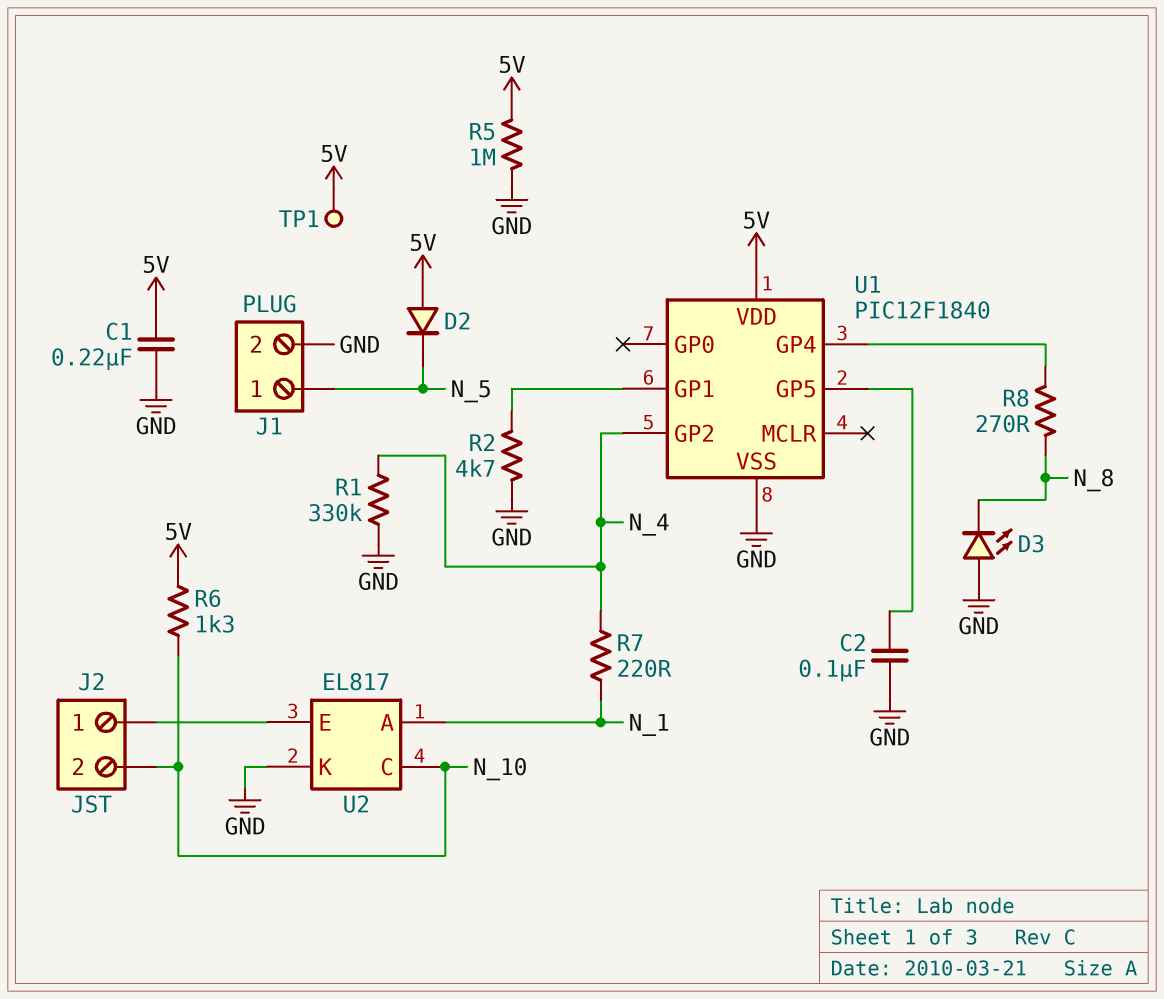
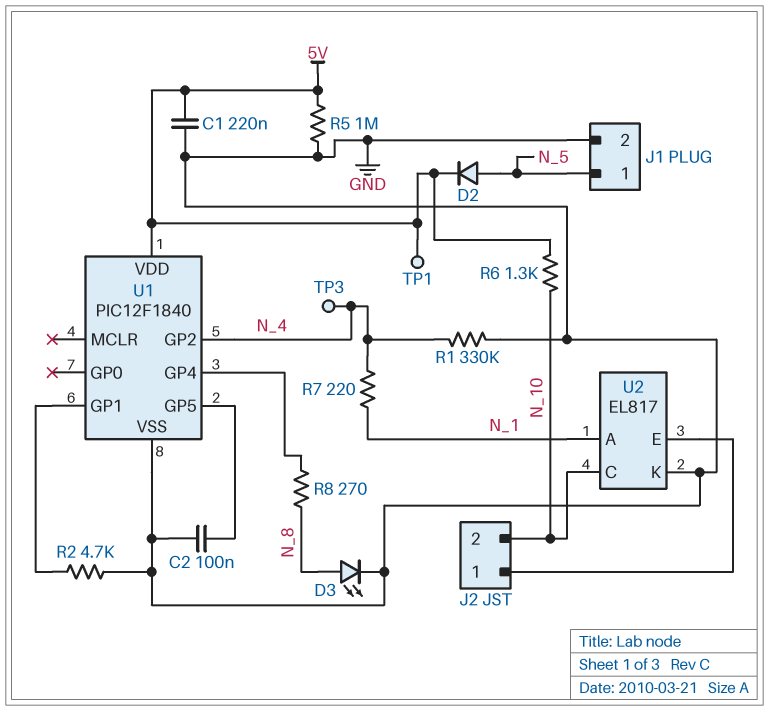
D2: diode (A 5V, K N_5) -> diode (A N_5, K 5V)
D3: LED (A GND, K N_8) -> LED (A N_8, K GND)
TP3: none -> test point (N_4)

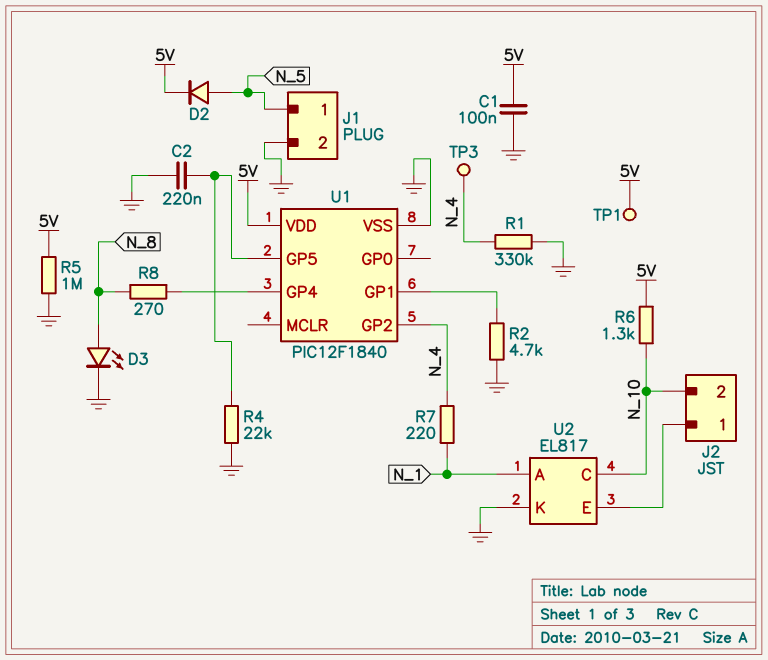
C1: 220nF (5V, GND) -> 100nF (5V, GND)
C2: 100nF (GND, U1/GP5) -> 220nF (GND, U1/GP5)
R4: none -> 22k (GND, U1/GP5)

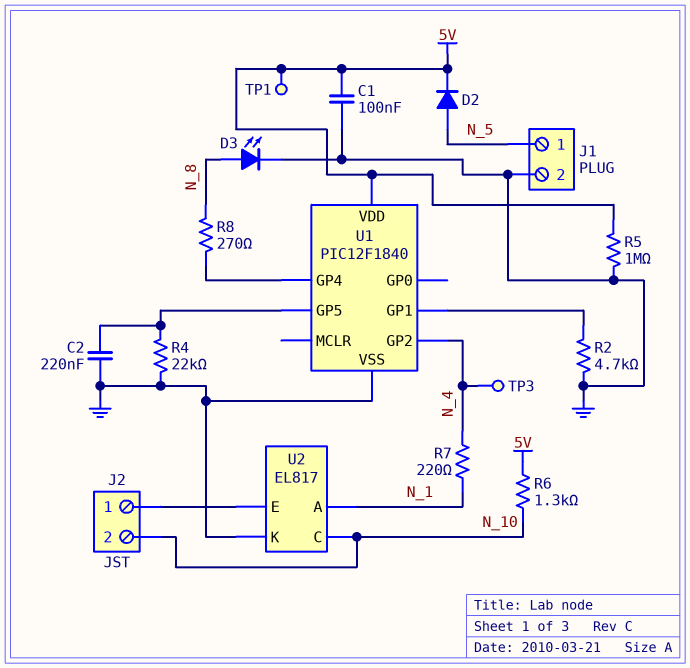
R1: 330k (GND, N_4) -> none

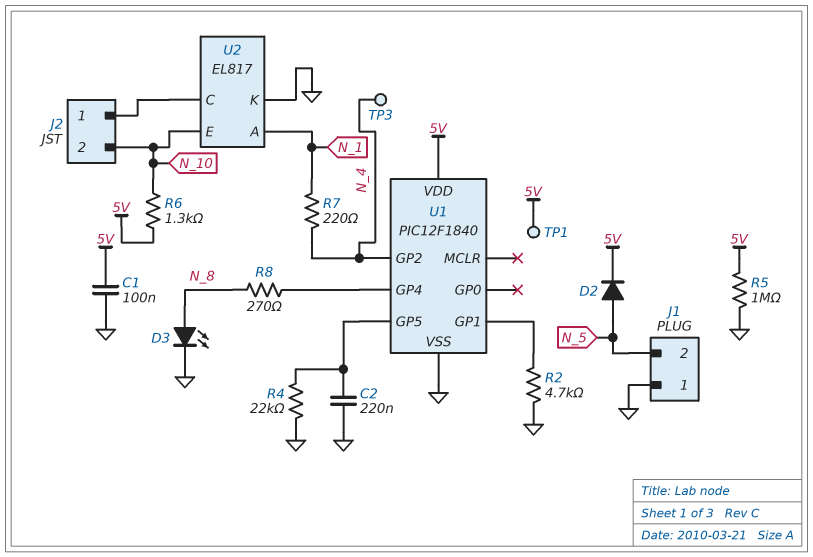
J1 pin 1: N_5 -> GND
J1 pin 2: GND -> N_5
U2 pin C: N_10 -> J2/1
U2 pin E: J2/1 -> N_10

